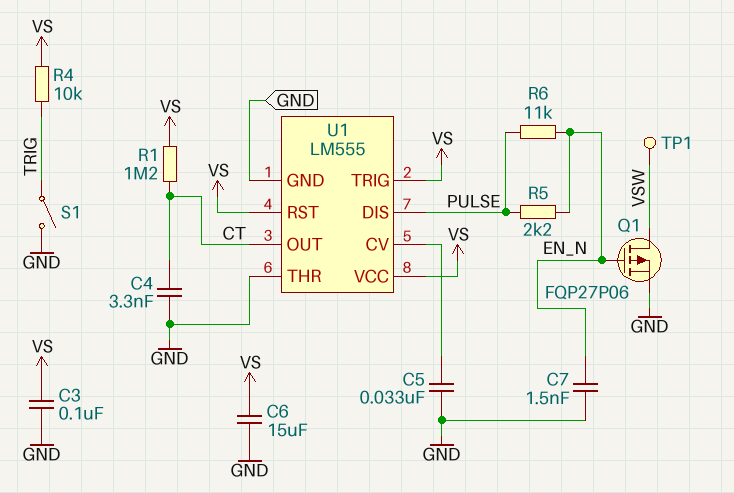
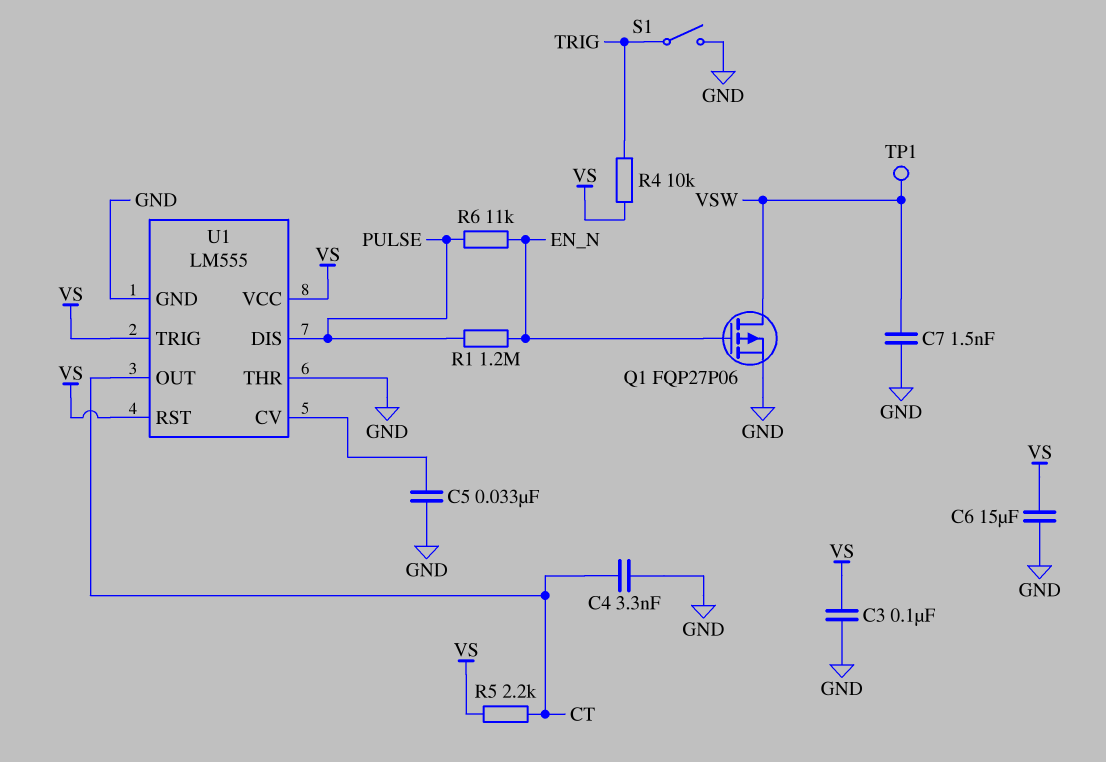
C7: 1.5nF (EN_N, GND) -> 1.5nF (GND, VSW)
R1: 1.2M (CT, VS) -> 1.2M (EN_N, PULSE)
R5: 2.2k (EN_N, PULSE) -> 2.2k (CT, VS)

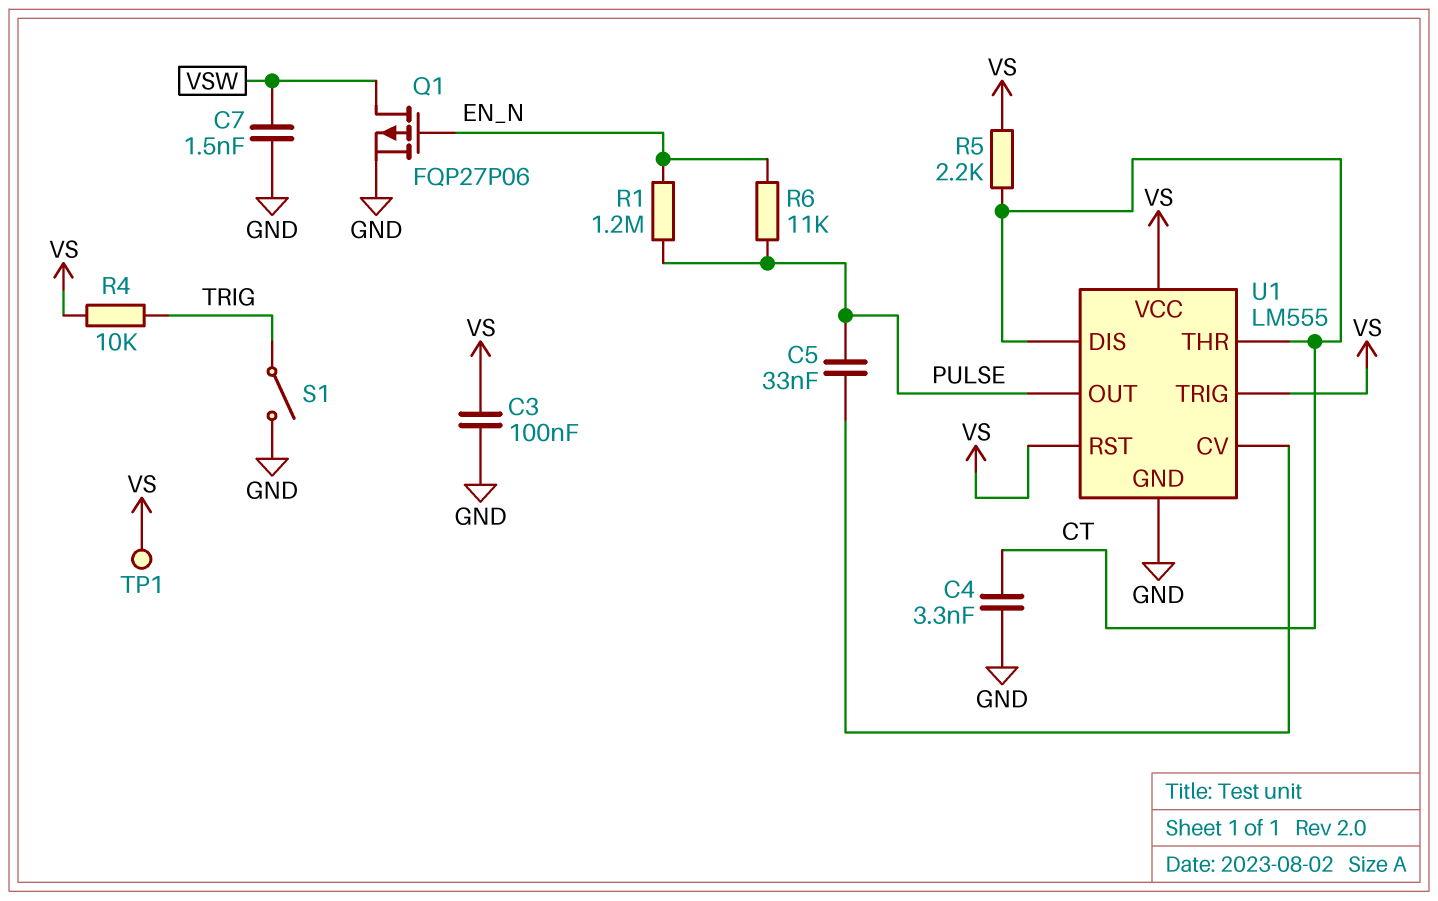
C5: 33nF (GND, U1/CV) -> 33nF (PULSE, U1/CV)
C6: 15uF (GND, VS) -> none
TP1: test point (VSW) -> test point (VS)
U1 pin DIS: PULSE -> CT
U1 pin OUT: CT -> PULSE
U1 pin THR: GND -> CT

